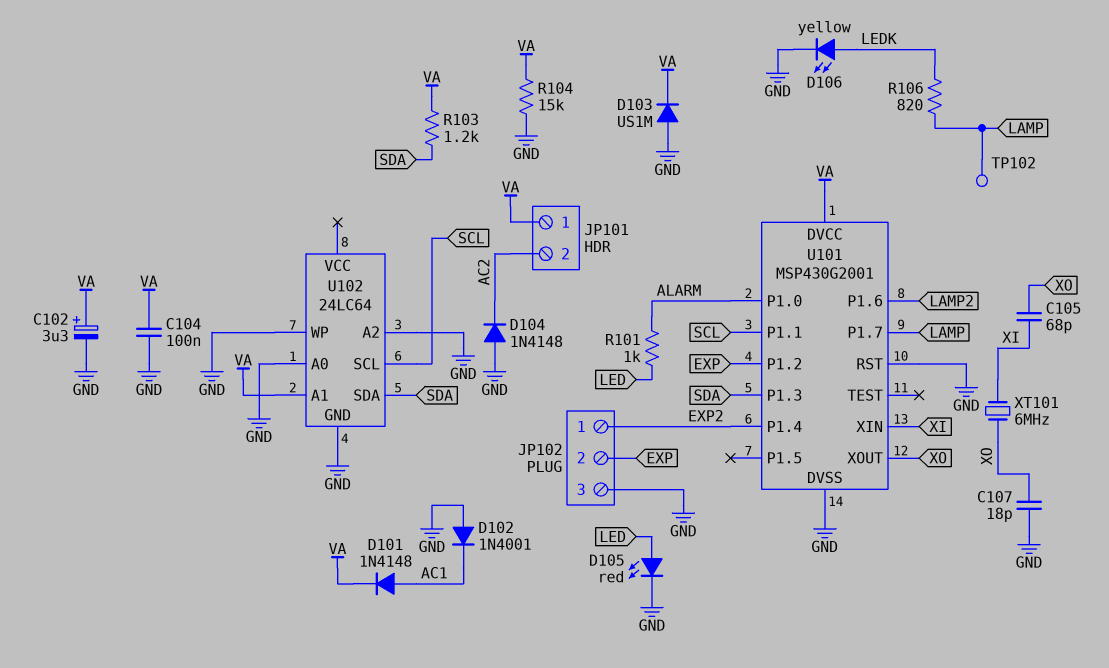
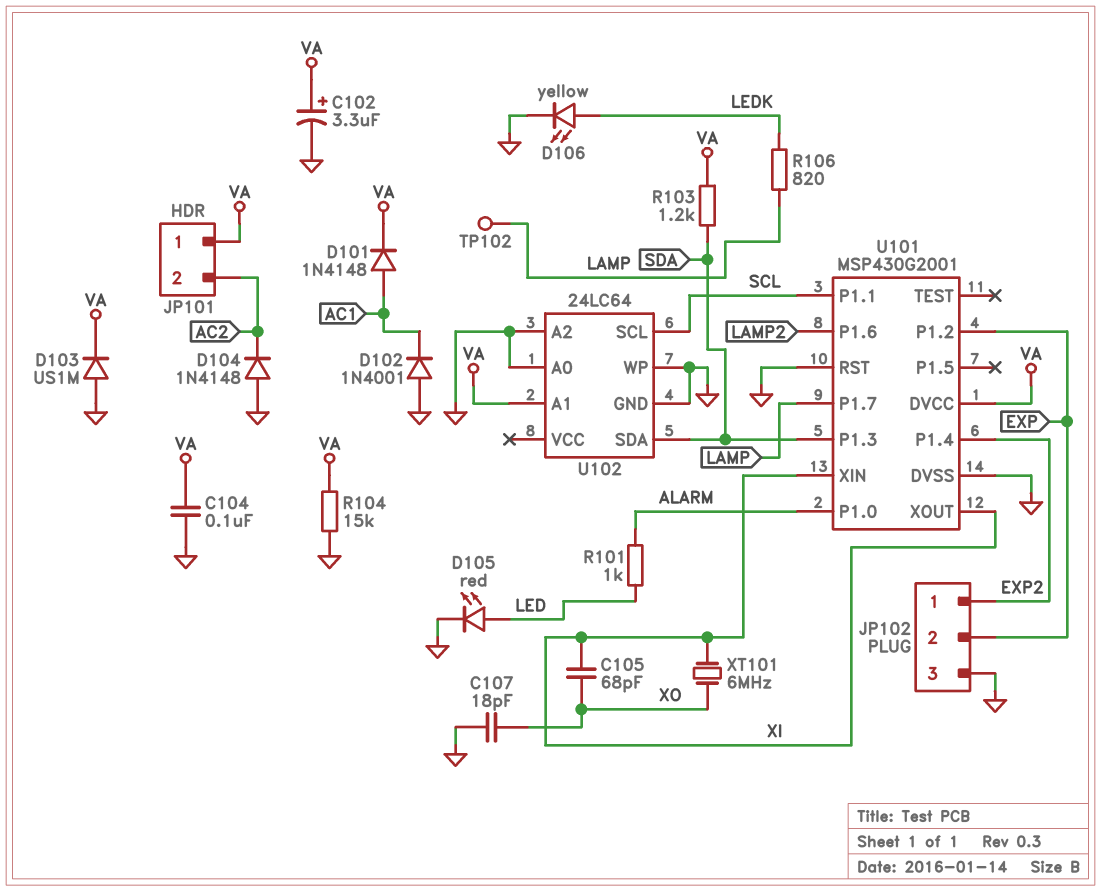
U101 pin XOUT: XO -> XI

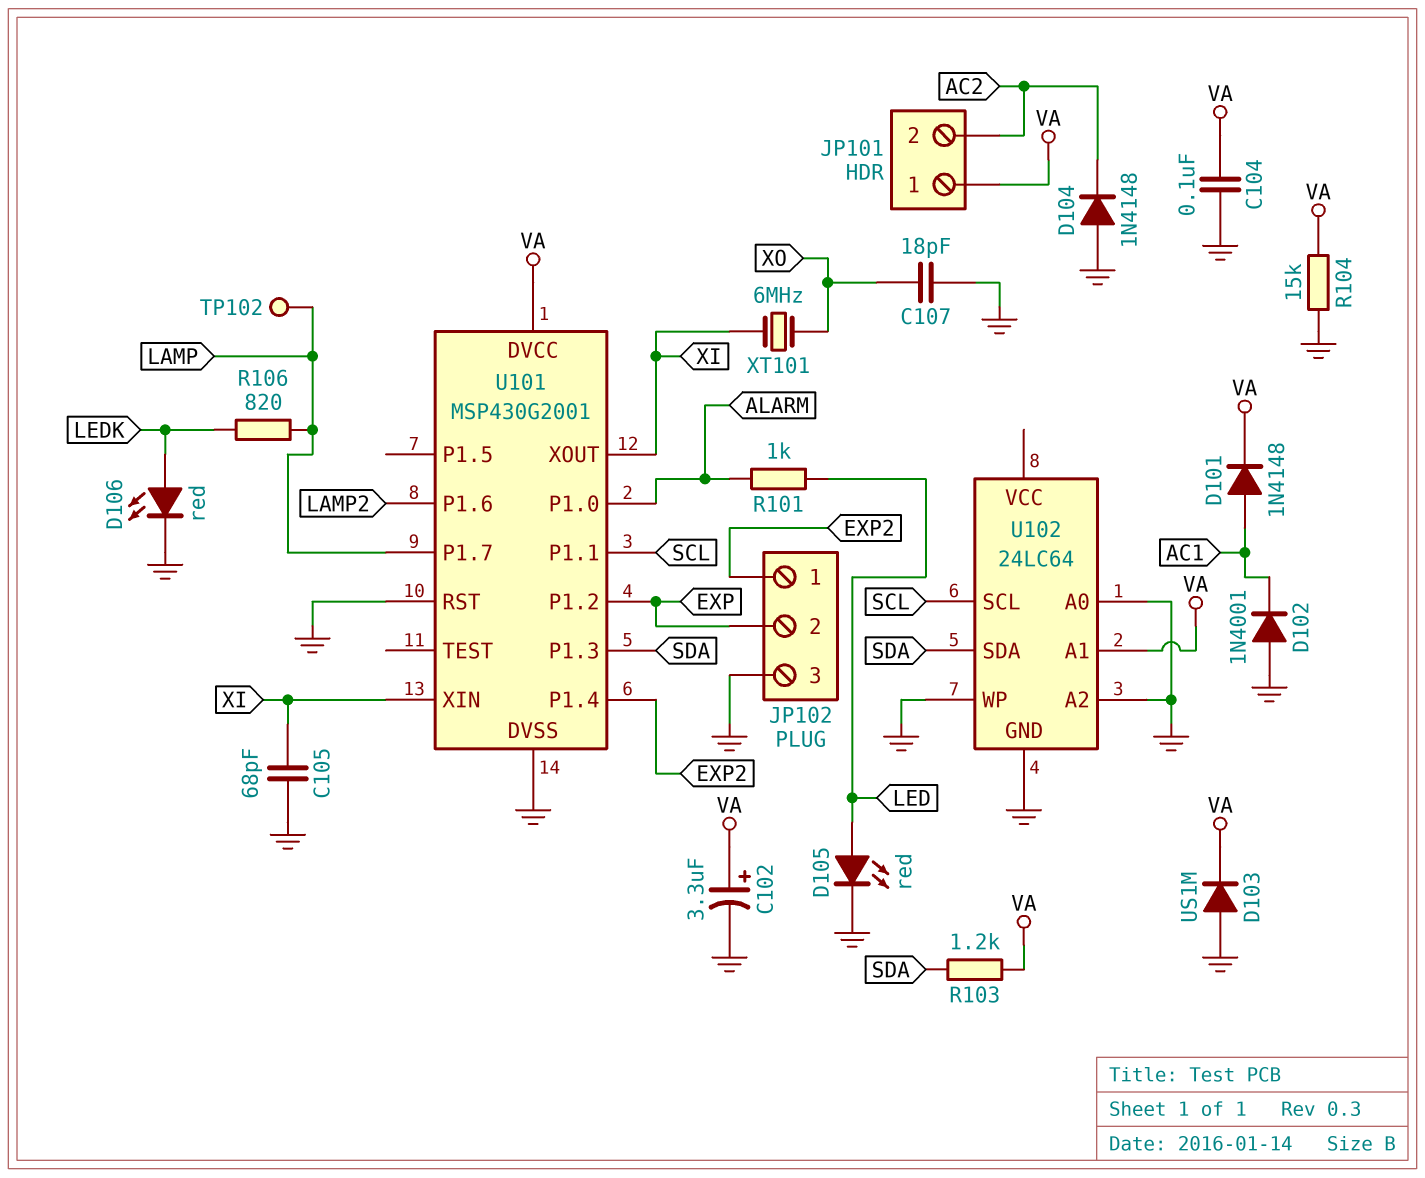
C105: 68pF (XI, XO) -> 68pF (GND, XI)
D106: LED yellow (A LEDK, K GND) -> LED red (A LEDK, K GND)

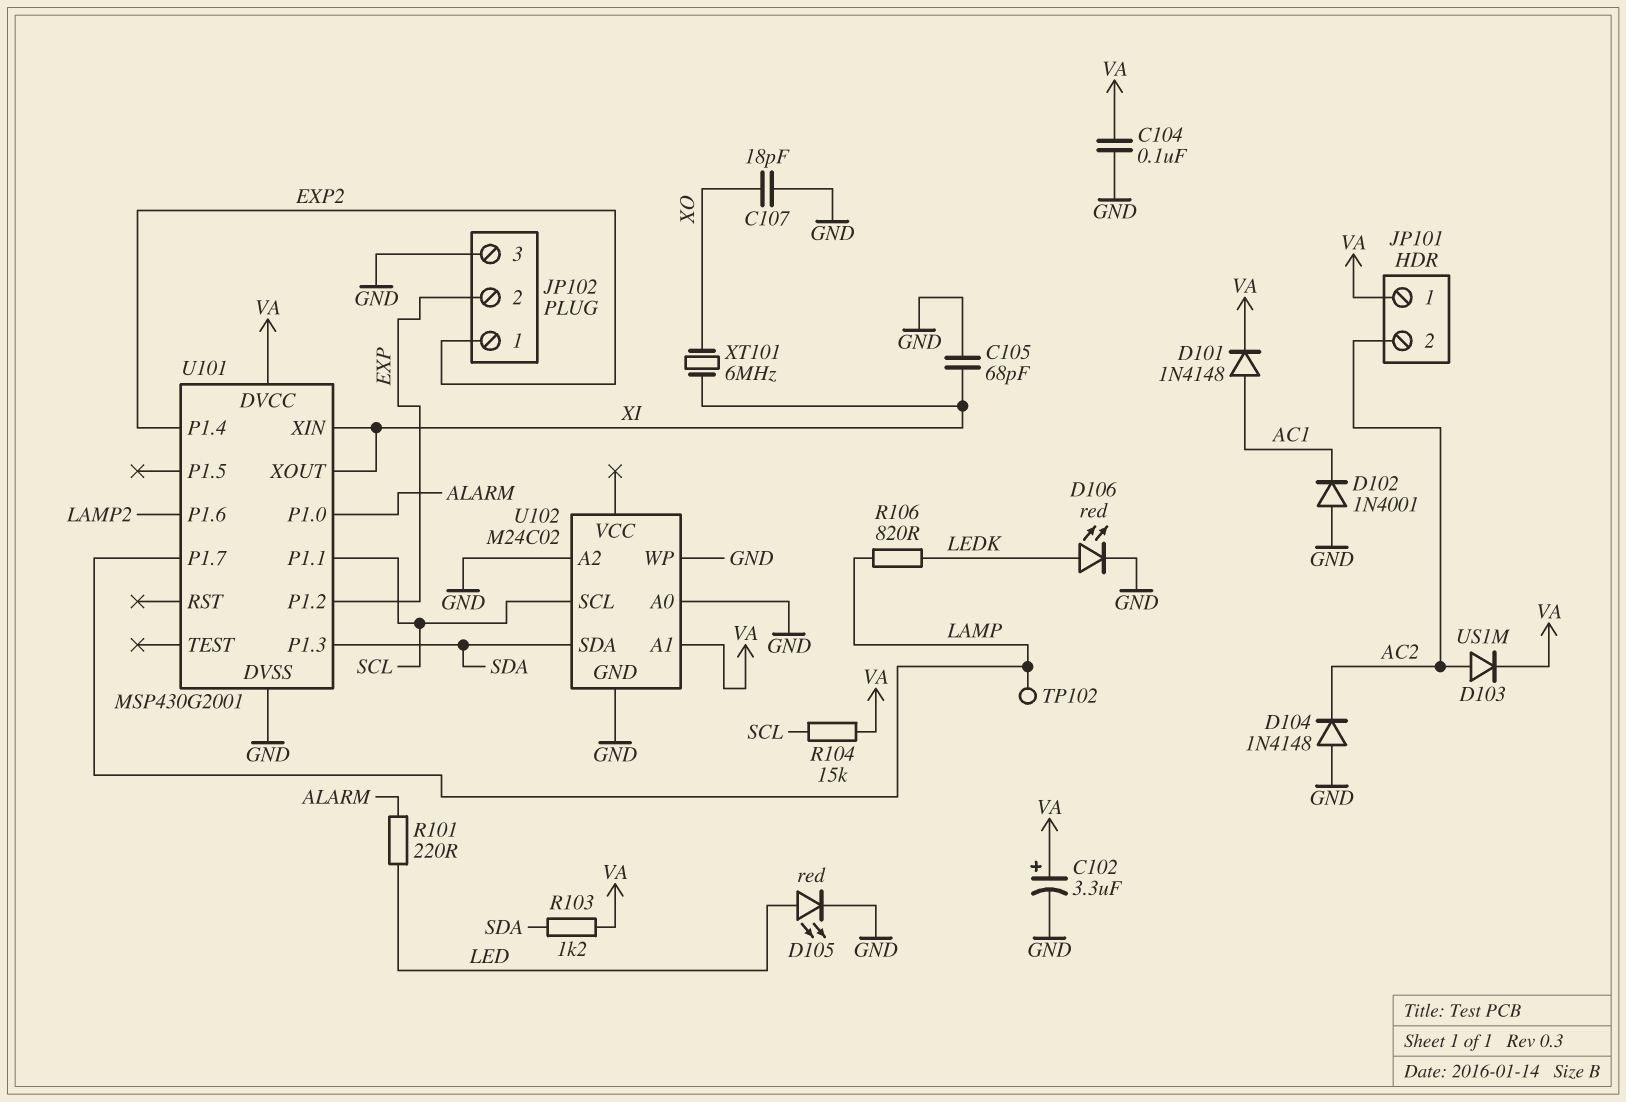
D103: diode US1M (A GND, K VA) -> diode US1M (A AC2, K VA)
R101: 1k (ALARM, LED) -> 220 (ALARM, LED)
R104: 15k (GND, VA) -> 15k (SCL, VA)
U101 pin RST: GND -> none
U102: 24LC64 -> M24C02

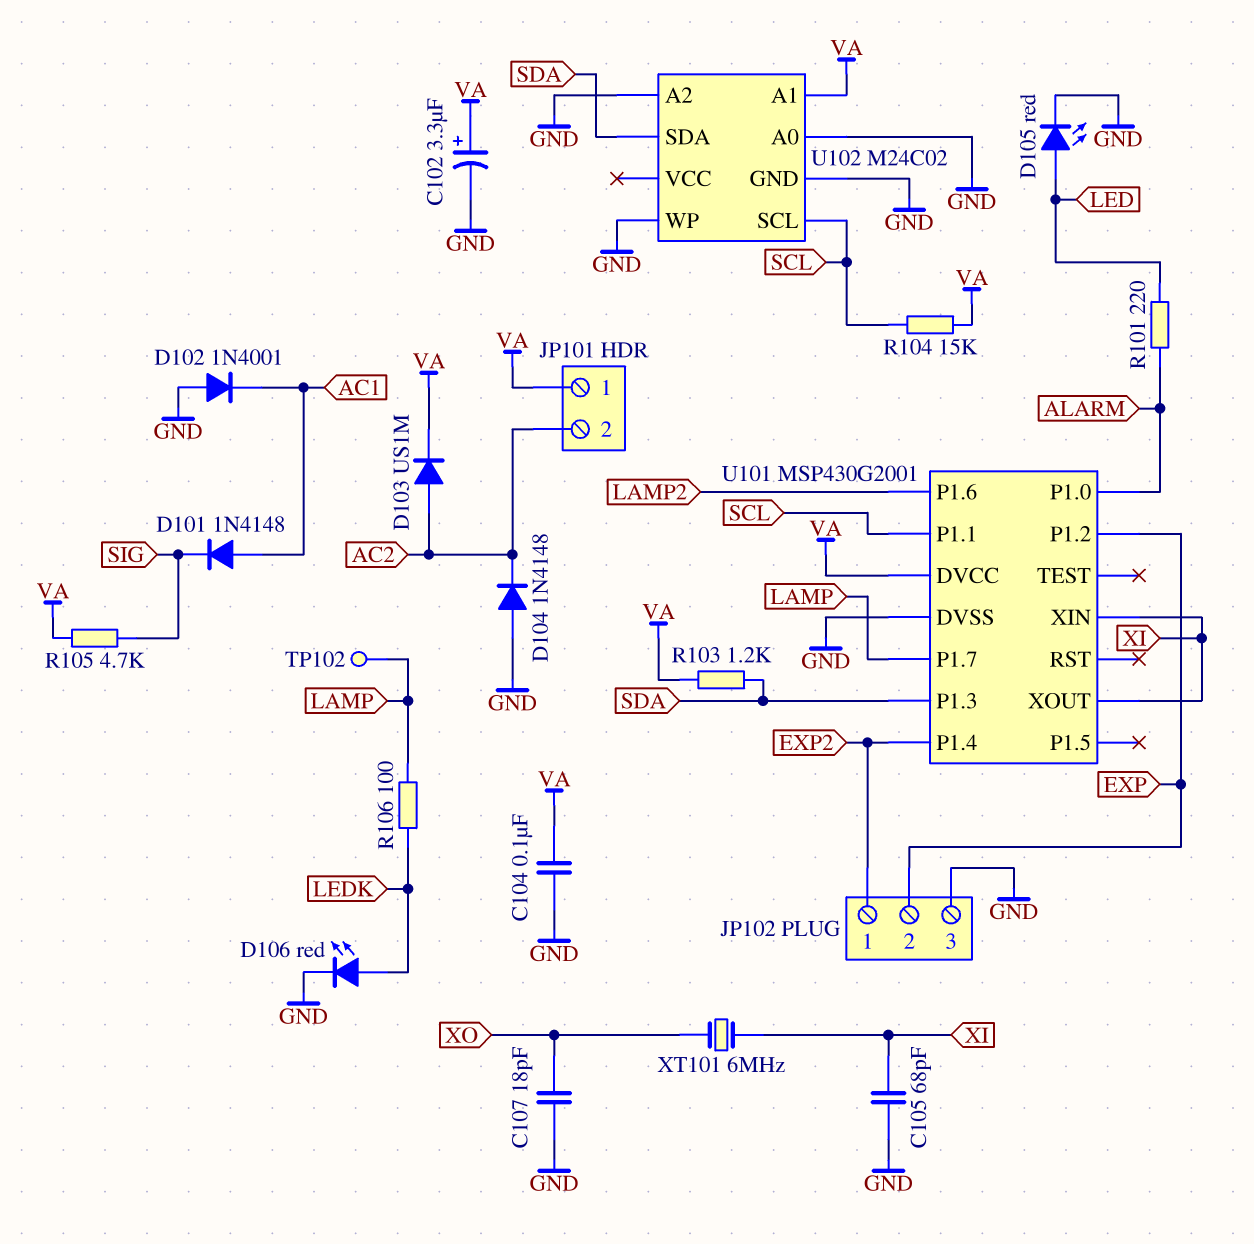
D101: diode 1N4148 (A AC1, K VA) -> diode 1N4148 (A AC1, K SIG)
R105: none -> 4.7k (SIG, VA)
R106: 820 (LAMP, LEDK) -> 100 (LAMP, LEDK)

